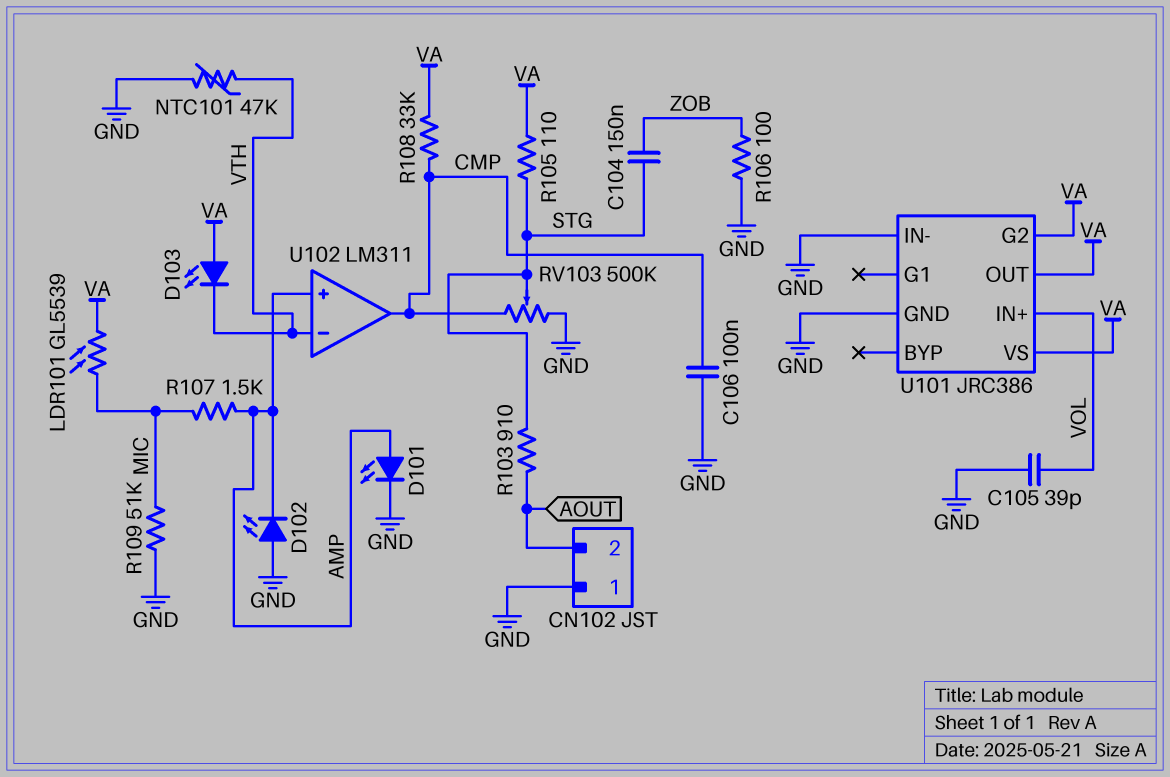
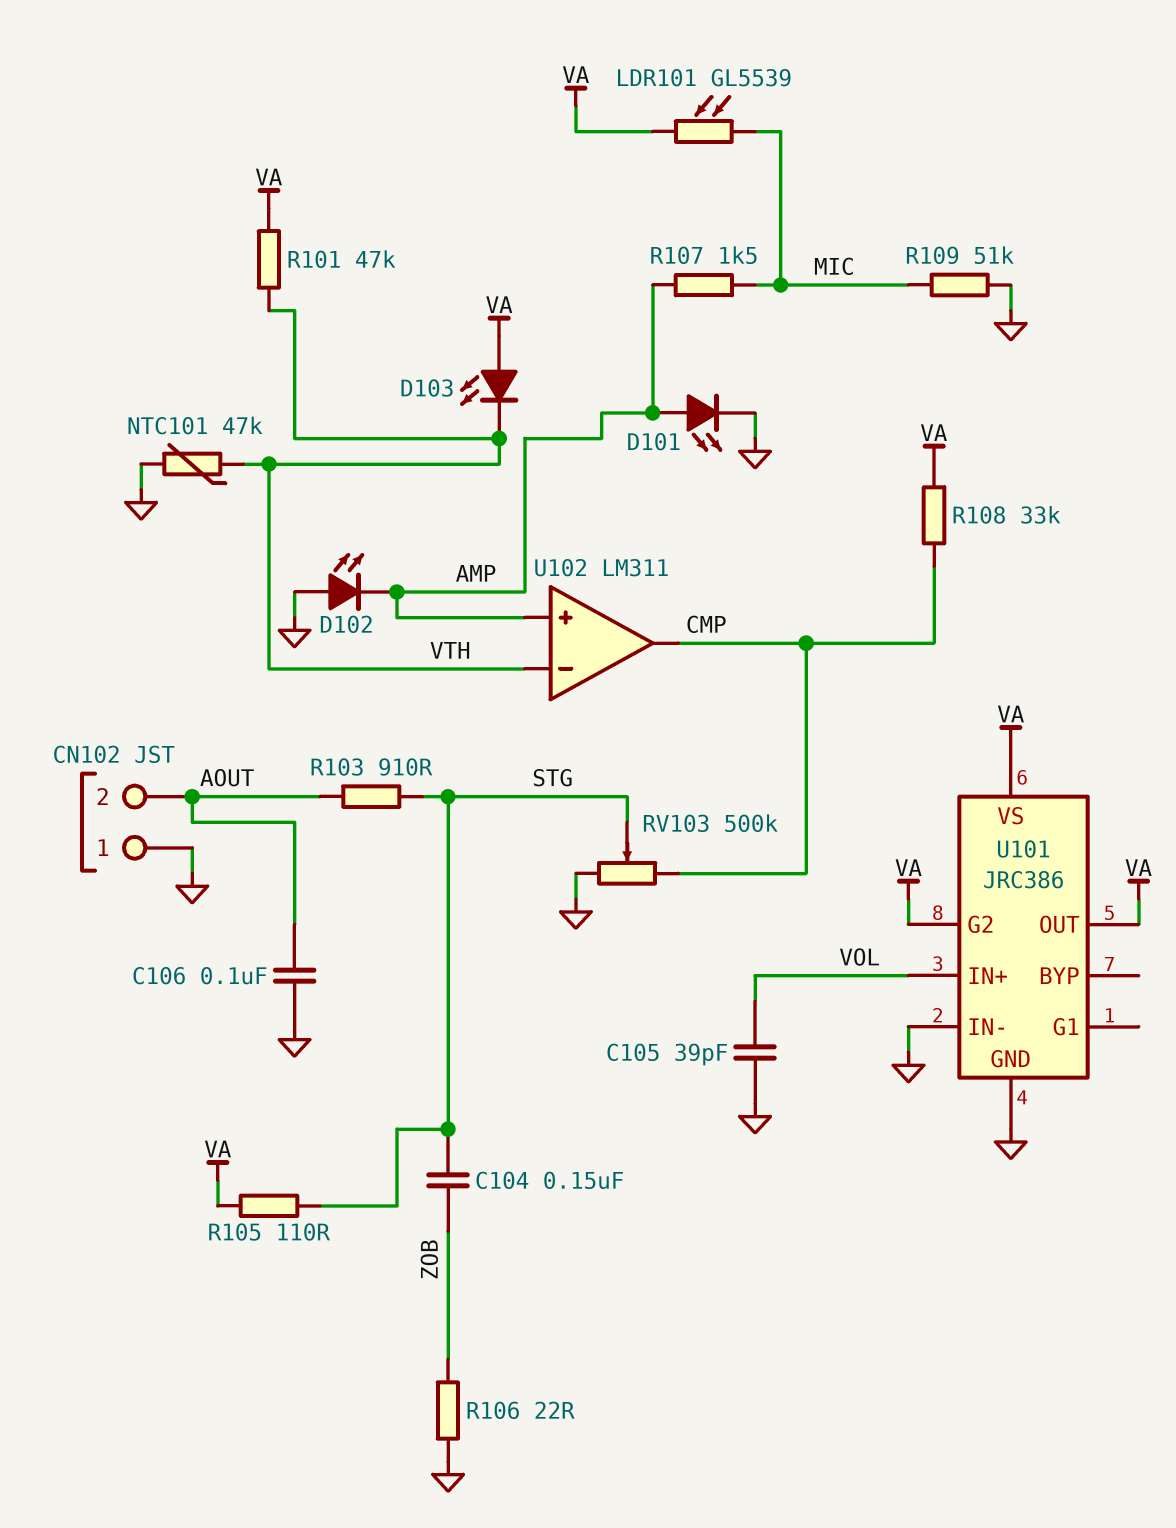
C106: 100nF (CMP, GND) -> 100nF (AOUT, GND)
R101: none -> 47k (VA, VTH)
R106: 100 (GND, ZOB) -> 22 (GND, ZOB)

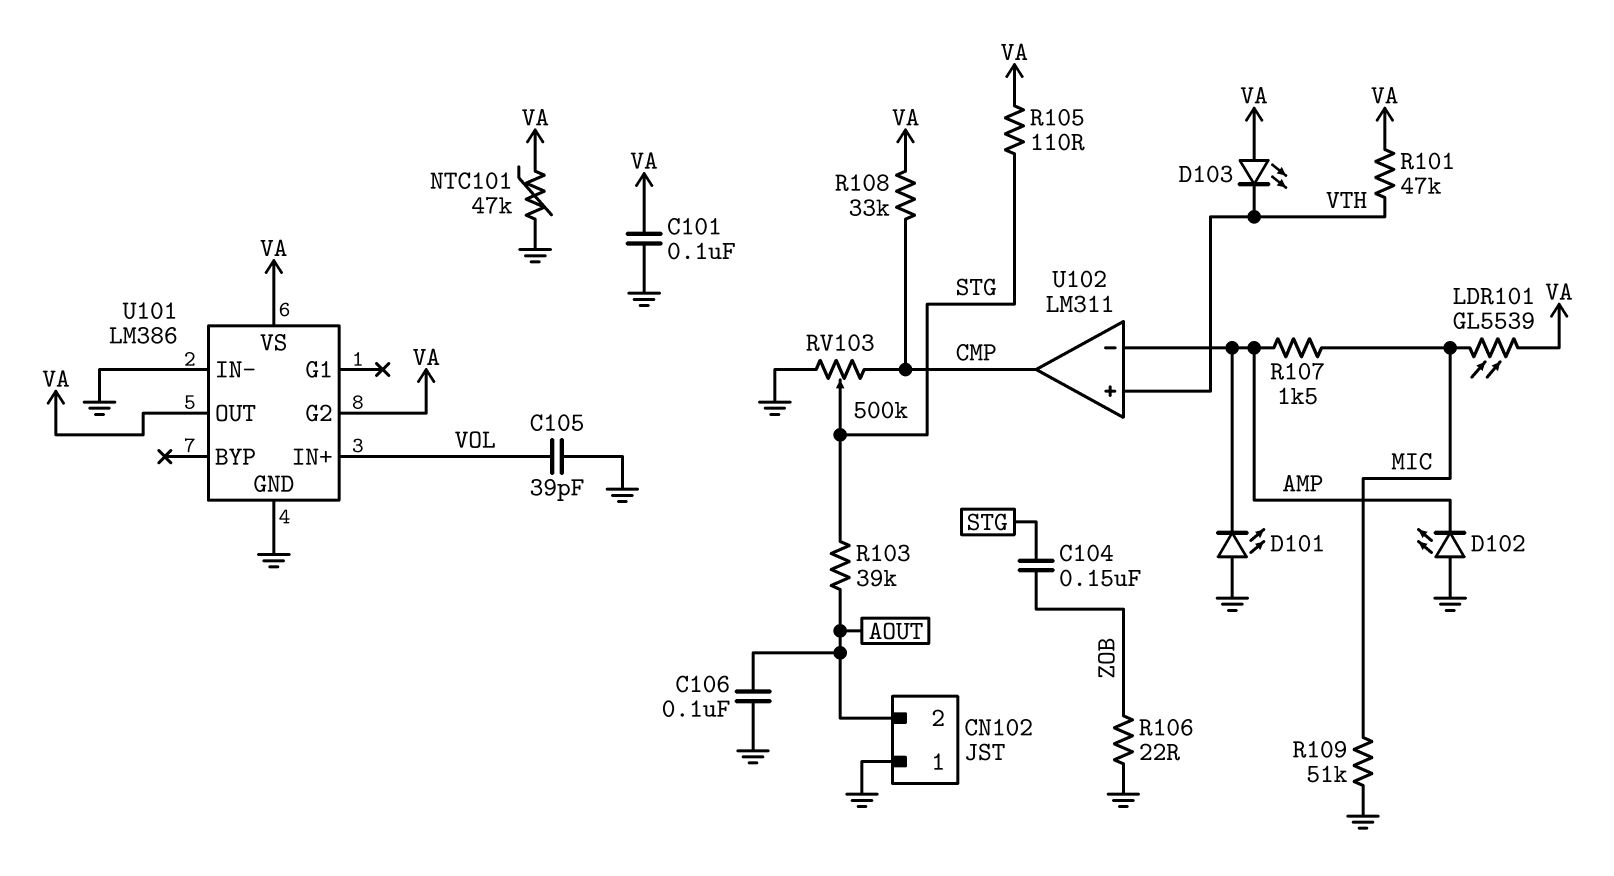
C101: none -> 100nF (GND, VA)
D101: LED (A AMP, K GND) -> LED (A GND, K AMP)
NTC101: 47k (GND, VTH) -> 47k (GND, VA)
R103: 910 (AOUT, STG) -> 39k (AOUT, STG)
U101: JRC386 -> LM386
U102 pin in+: AMP -> VTH
U102 pin in-: VTH -> AMP

